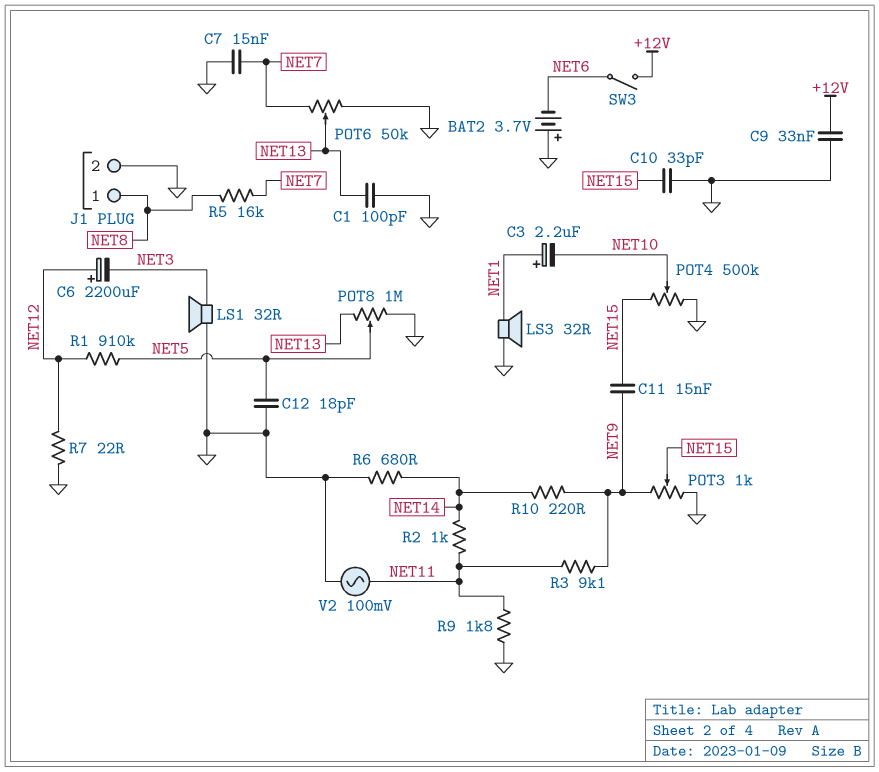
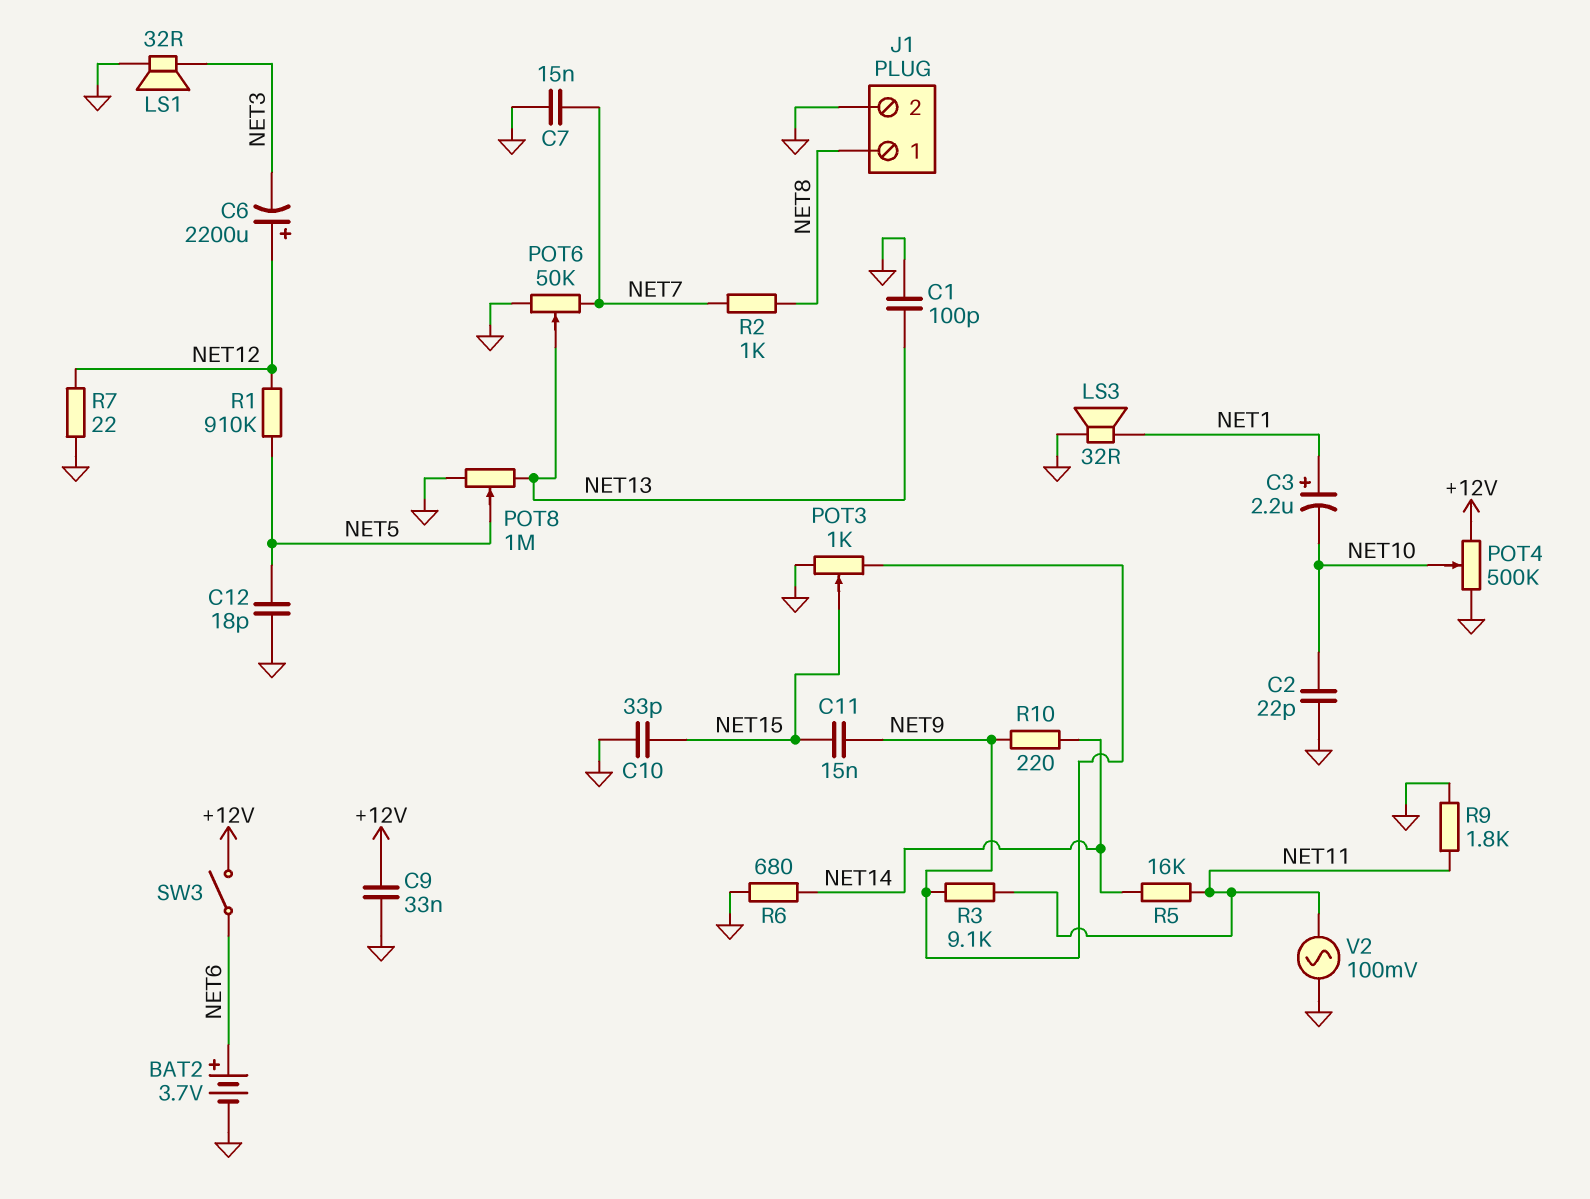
BAT2: 3.7V (plus GND, minus NET6) -> 3.7V (plus NET6, minus GND)
C2: none -> 22pF (GND, NET10)
POT4: 500k (GND, NET15, wiper NET10) -> 500k (+12V, GND, wiper NET10)
R2: 1k (NET11, NET14) -> 1k (NET7, NET8)
R5: 16k (NET7, NET8) -> 16k (NET11, NET14)

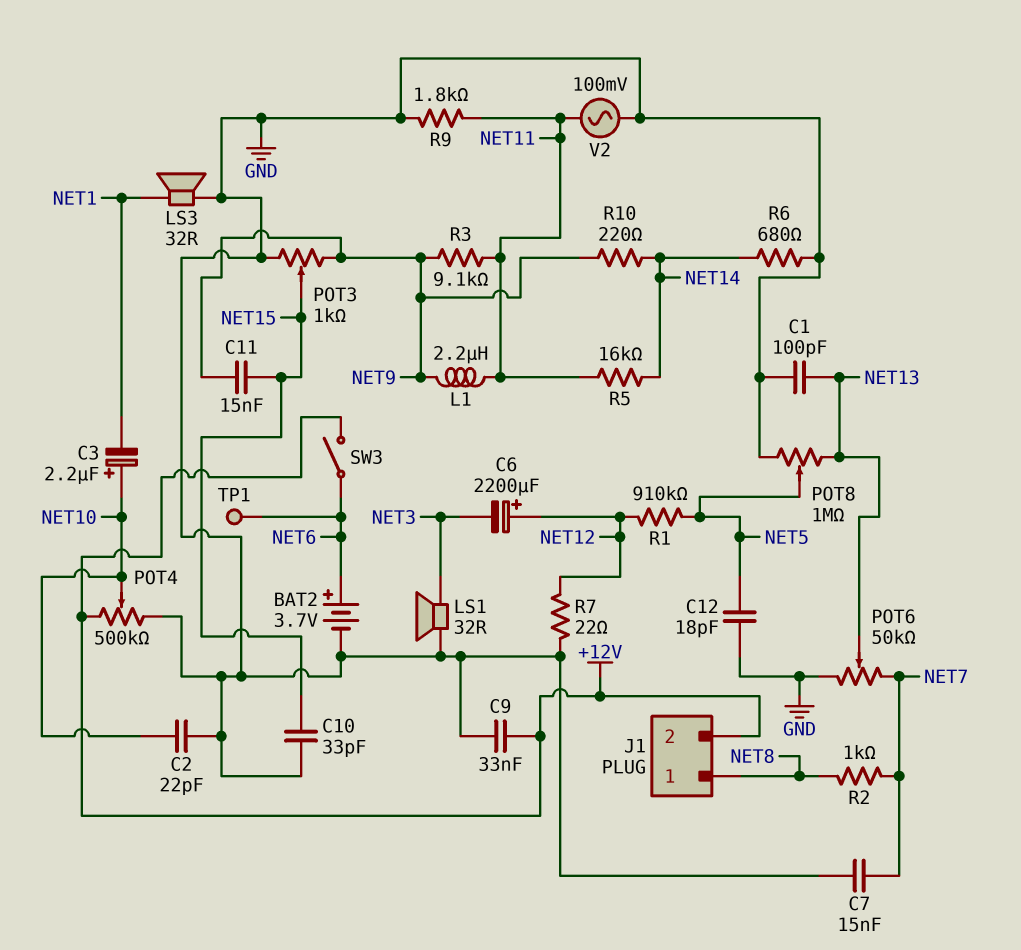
C3: 2.2uF (plus NET1, minus NET10) -> 2.2uF (plus NET10, minus NET1)
J1 pin 2: GND -> +12V
L1: none -> 2.2uH (NET9, NET11)
TP1: none -> test point (NET6)

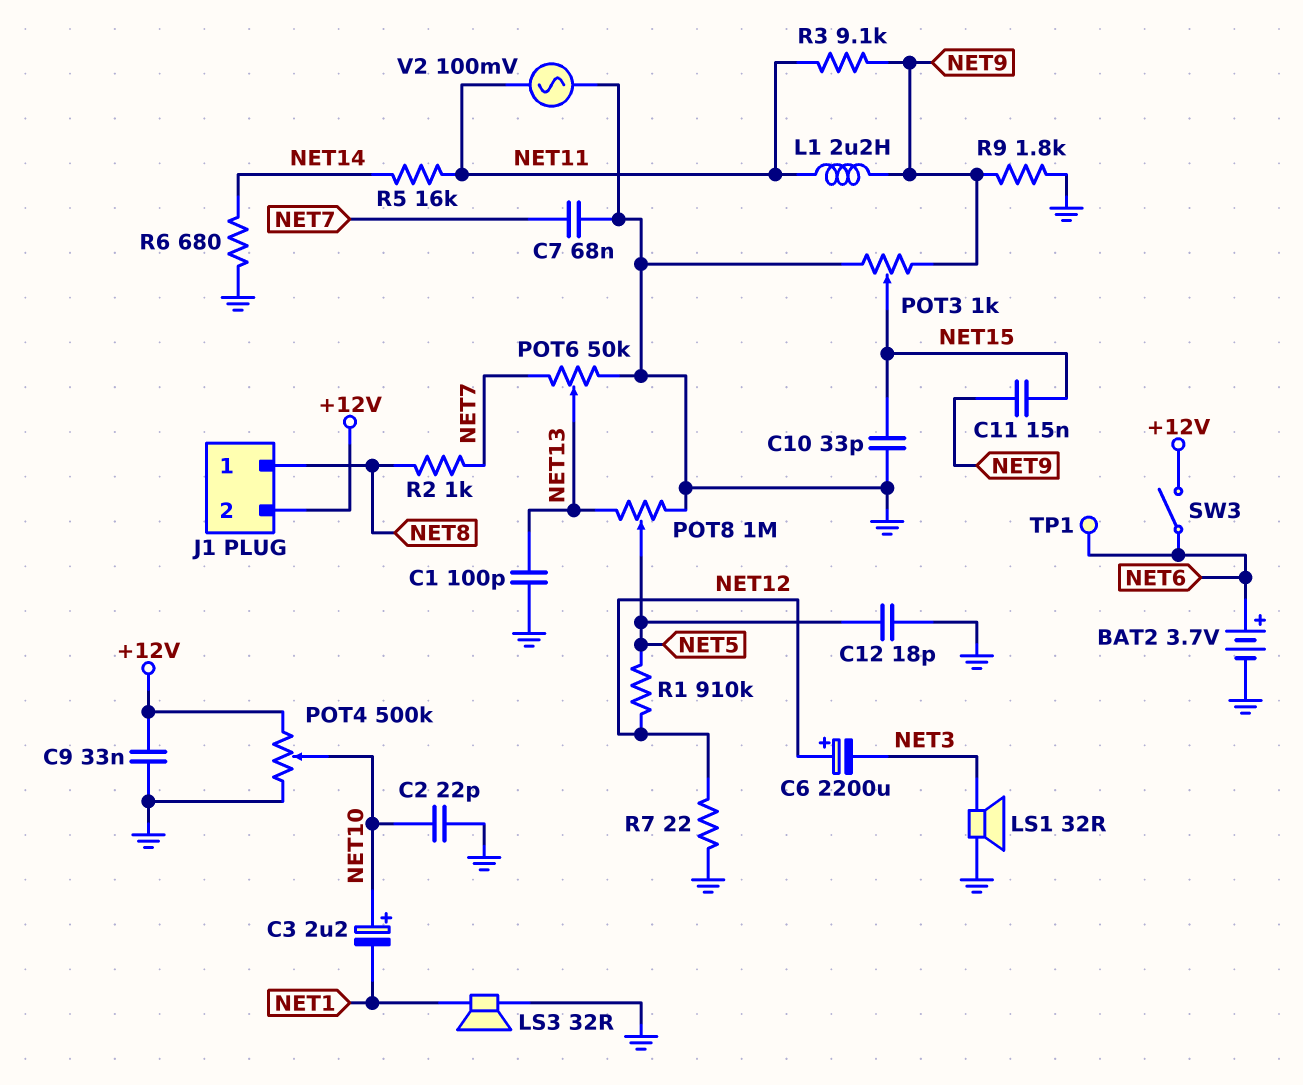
C7: 15nF (GND, NET7) -> 68nF (GND, NET7)
R9: 1.8k (GND, NET11) -> 1.8k (GND, NET9)
R10: 220 (NET9, NET14) -> none

